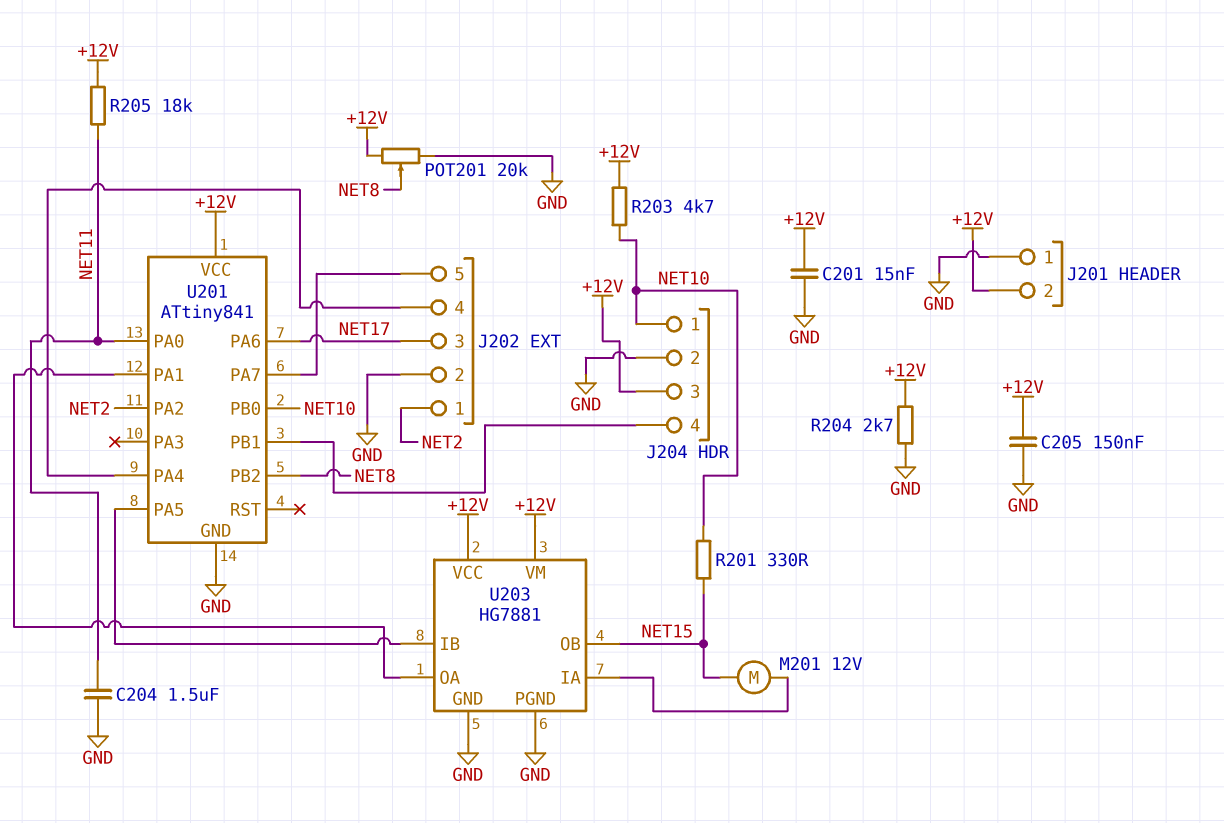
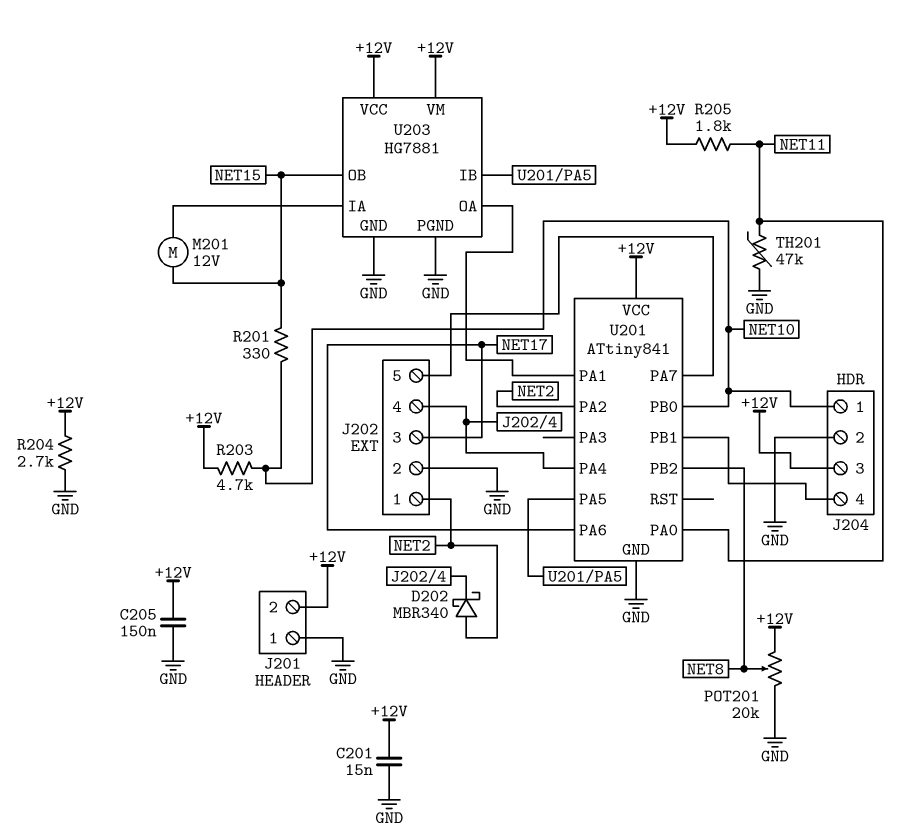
C204: 1.5uF (GND, NET11) -> none
D202: none -> schottky MBR340 (A NET2, K J202/4)
R205: 18k (+12V, NET11) -> 1.8k (+12V, NET11)
TH201: none -> 47k (GND, NET11)

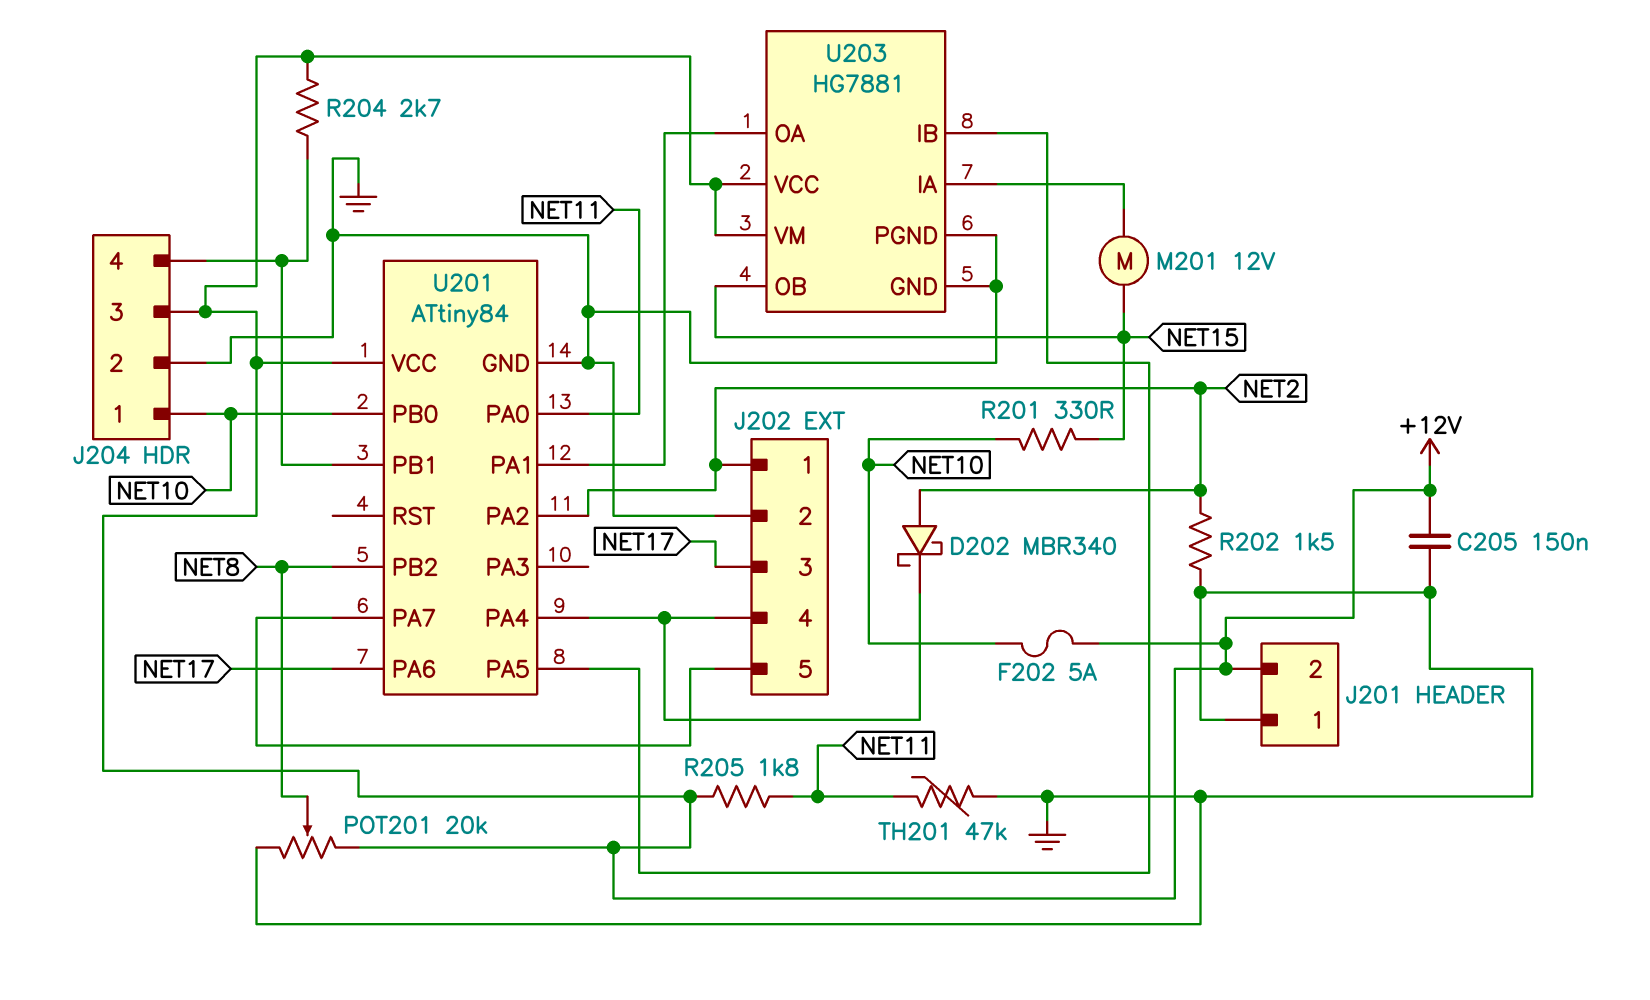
C201: 15nF (+12V, GND) -> none
F202: none -> 5A (+12V, NET10)
R202: none -> 1.5k (GND, NET2)
R203: 4.7k (+12V, NET10) -> none
R204: 2.7k (+12V, GND) -> 2.7k (+12V, J204/4)
U201: ATtiny841 -> ATtiny84

